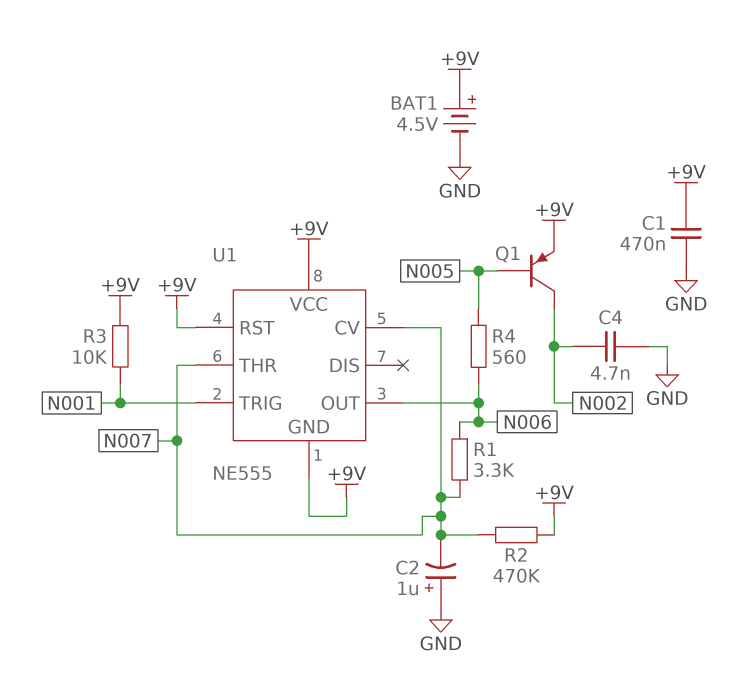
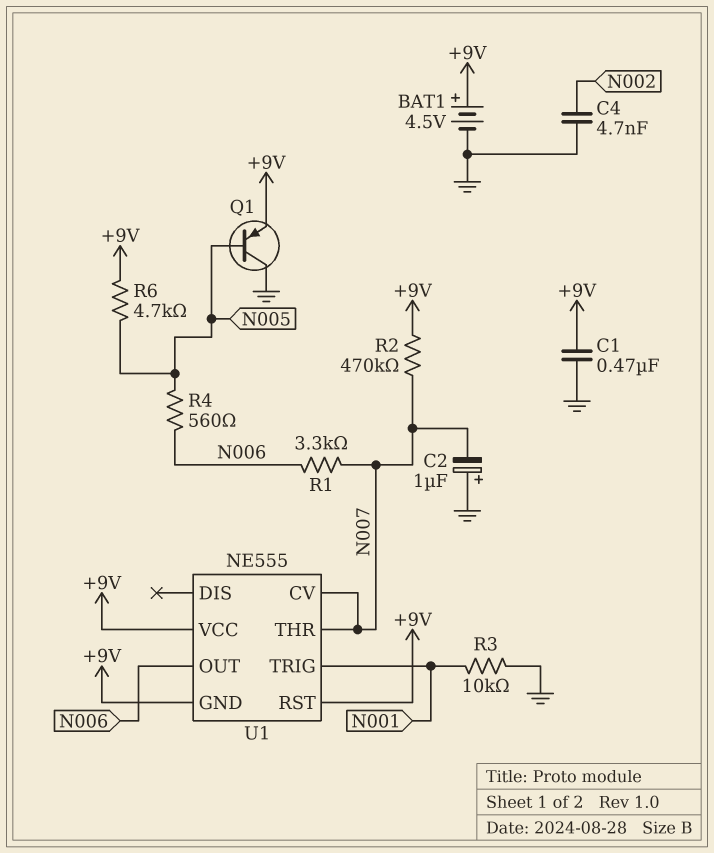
Q1: PNP (B N005, C N002, E +9V) -> PNP (B N005, C GND, E +9V)
R3: 10k (+9V, N001) -> 10k (GND, N001)
R6: none -> 4.7k (+9V, N005)

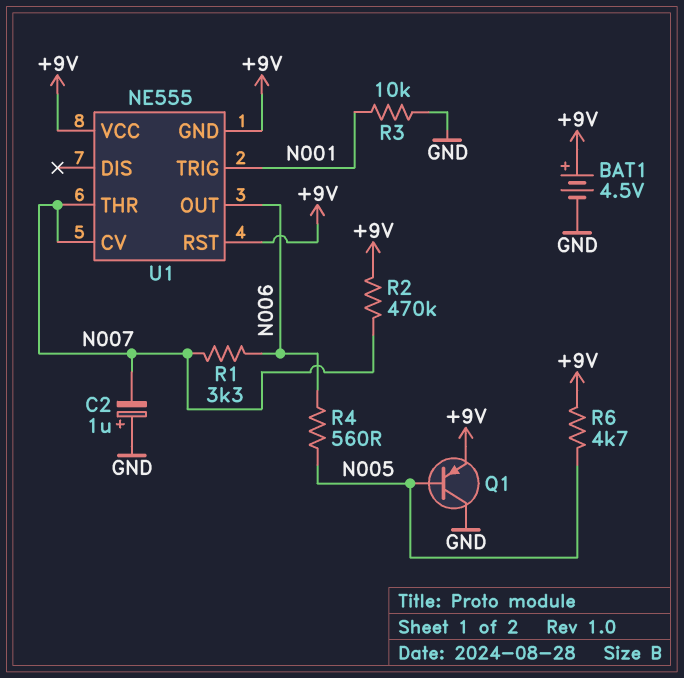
C1: 470nF (+9V, GND) -> none
C4: 4.7nF (GND, N002) -> none

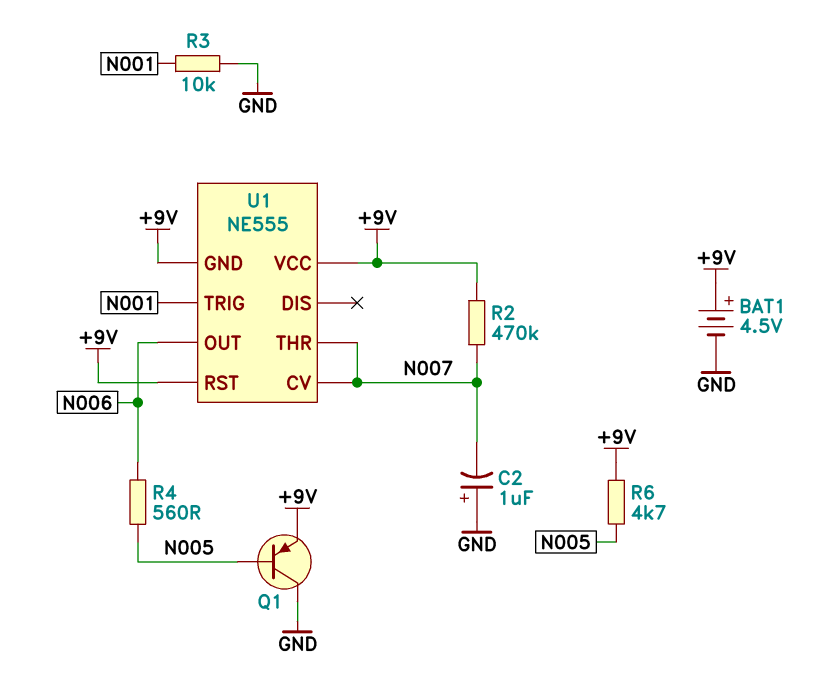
R1: 3.3k (N006, N007) -> none

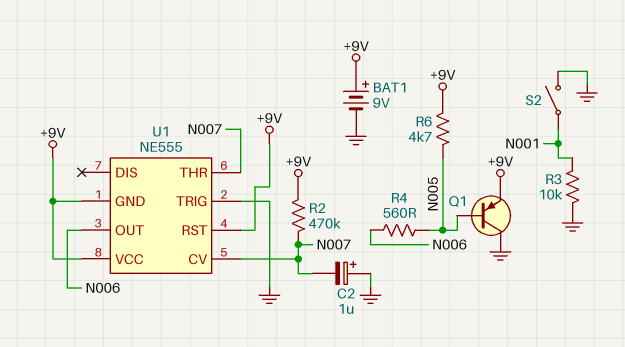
BAT1: 4.5V (plus +9V, minus GND) -> 9V (plus +9V, minus GND)
S2: none -> switch (GND, N001)
U1 pin TRIG: N001 -> GND

